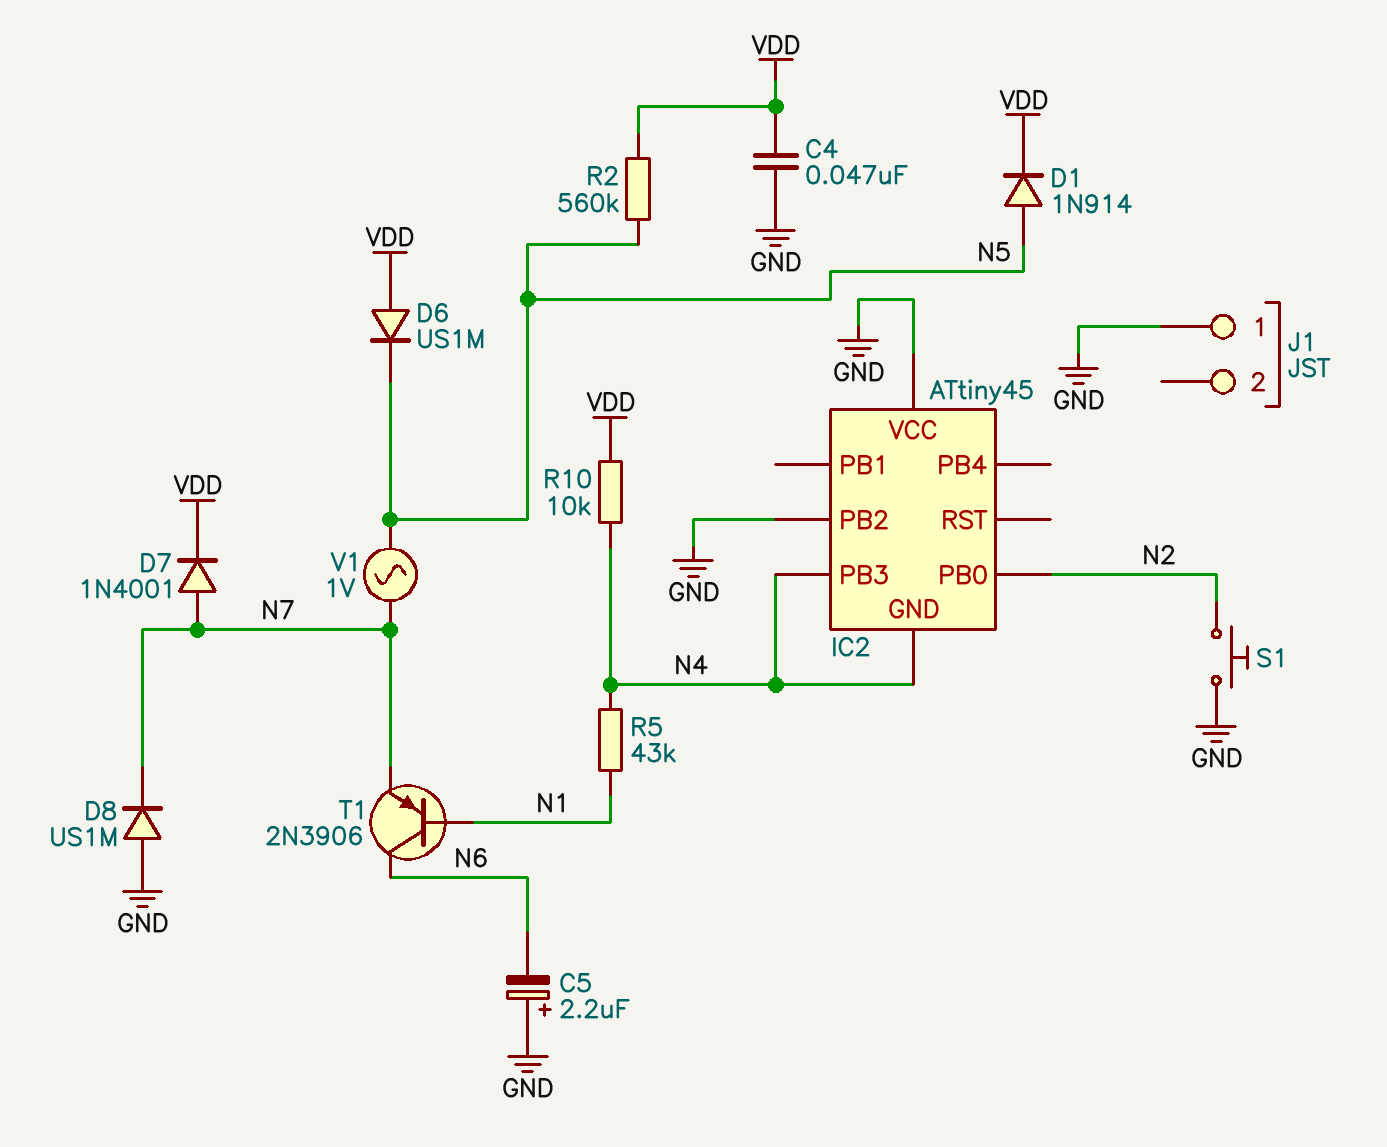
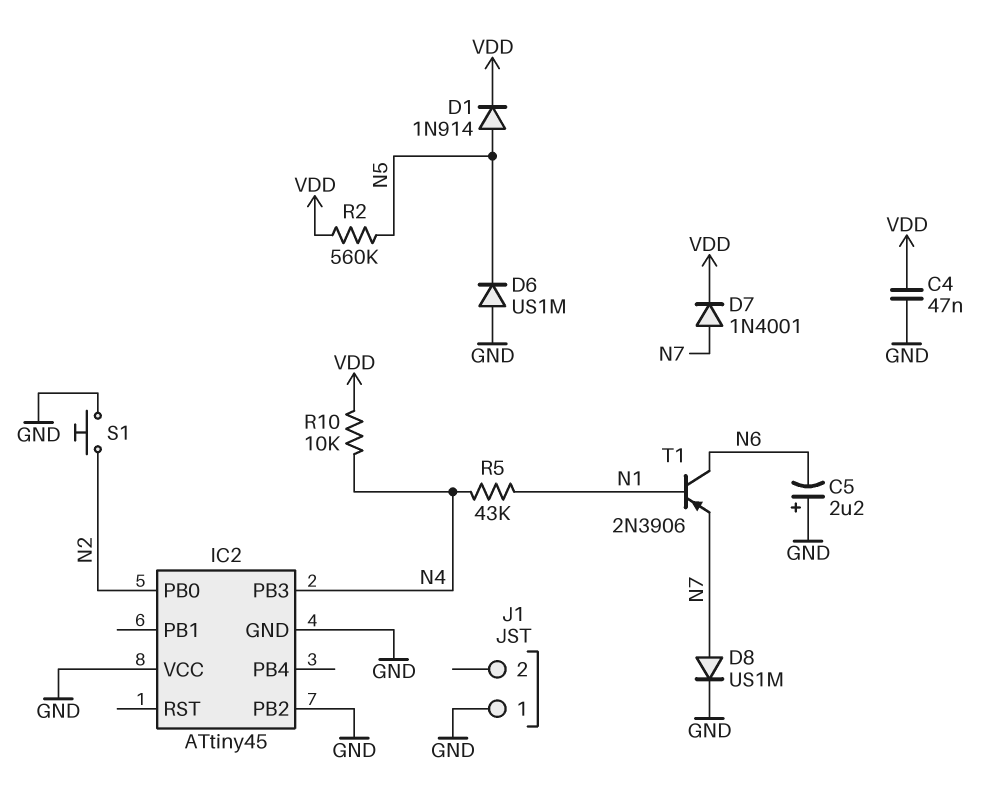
D6: diode US1M (A VDD, K N5) -> diode US1M (A GND, K N5)
D8: diode US1M (A GND, K N7) -> diode US1M (A N7, K GND)
IC2 pin GND: N4 -> GND
V1: AC 1V (N5, N7) -> none

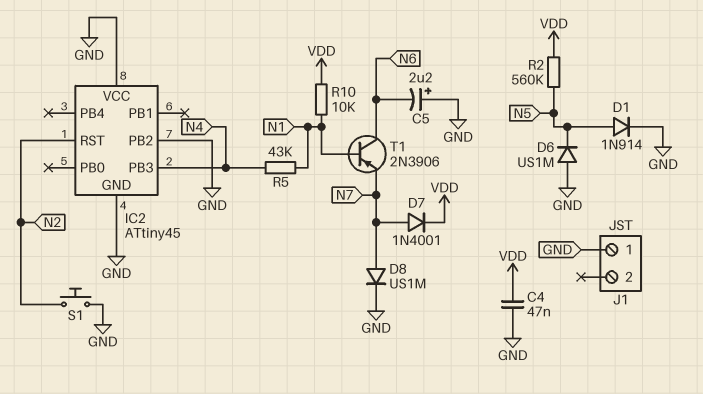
D1: diode 1N914 (A N5, K VDD) -> diode 1N914 (A N5, K GND)
IC2 pin PB0: N2 -> none
IC2 pin RST: none -> N2
R10: 10k (N4, VDD) -> 10k (N1, VDD)

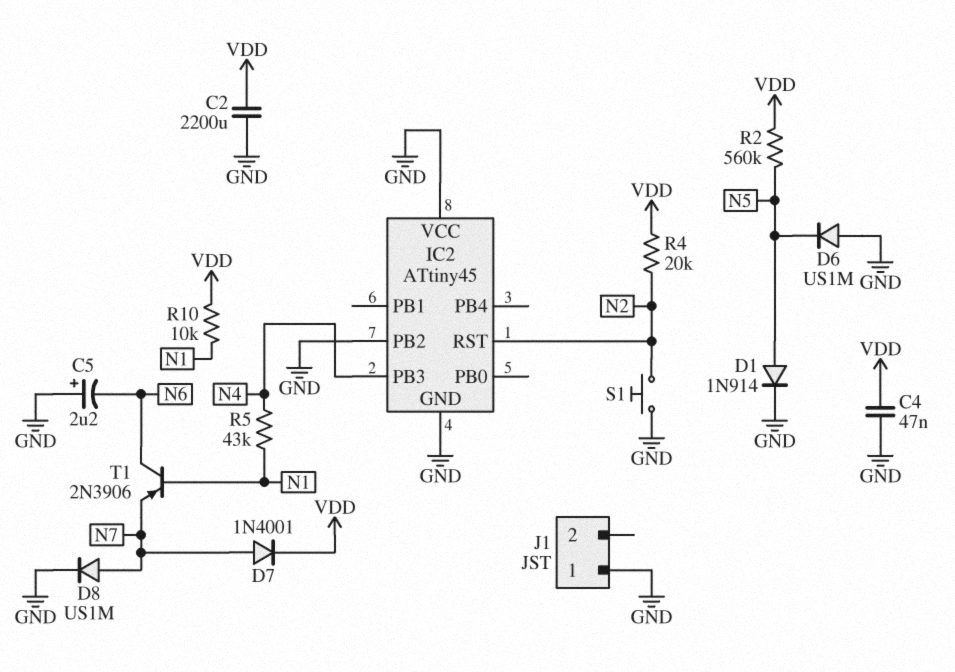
C2: none -> 2200uF (GND, VDD)
R4: none -> 20k (N2, VDD)

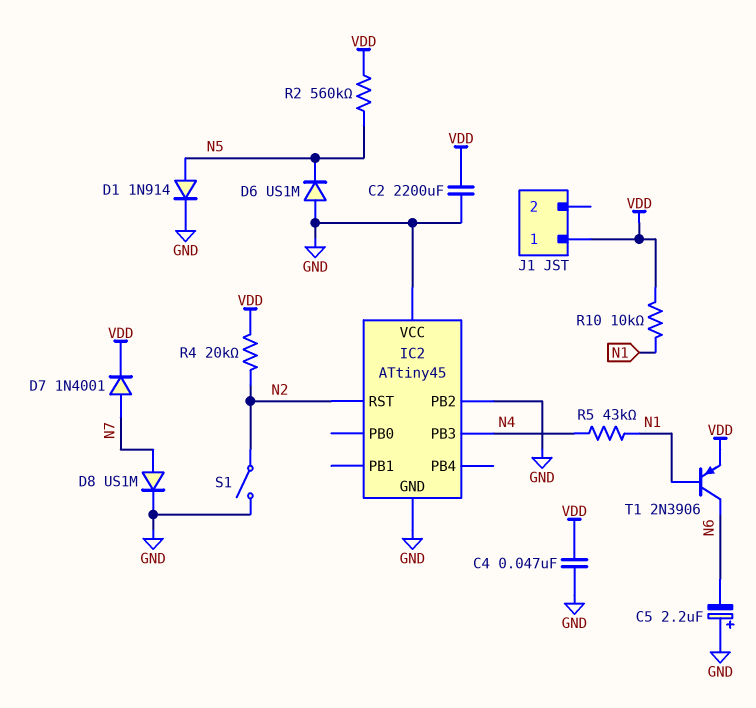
J1 pin 1: GND -> VDD
S1: button (GND, N2) -> switch (GND, N2)
T1: PNP 2N3906 (B N1, C N6, E N7) -> PNP 2N3906 (B N1, C N6, E VDD)

